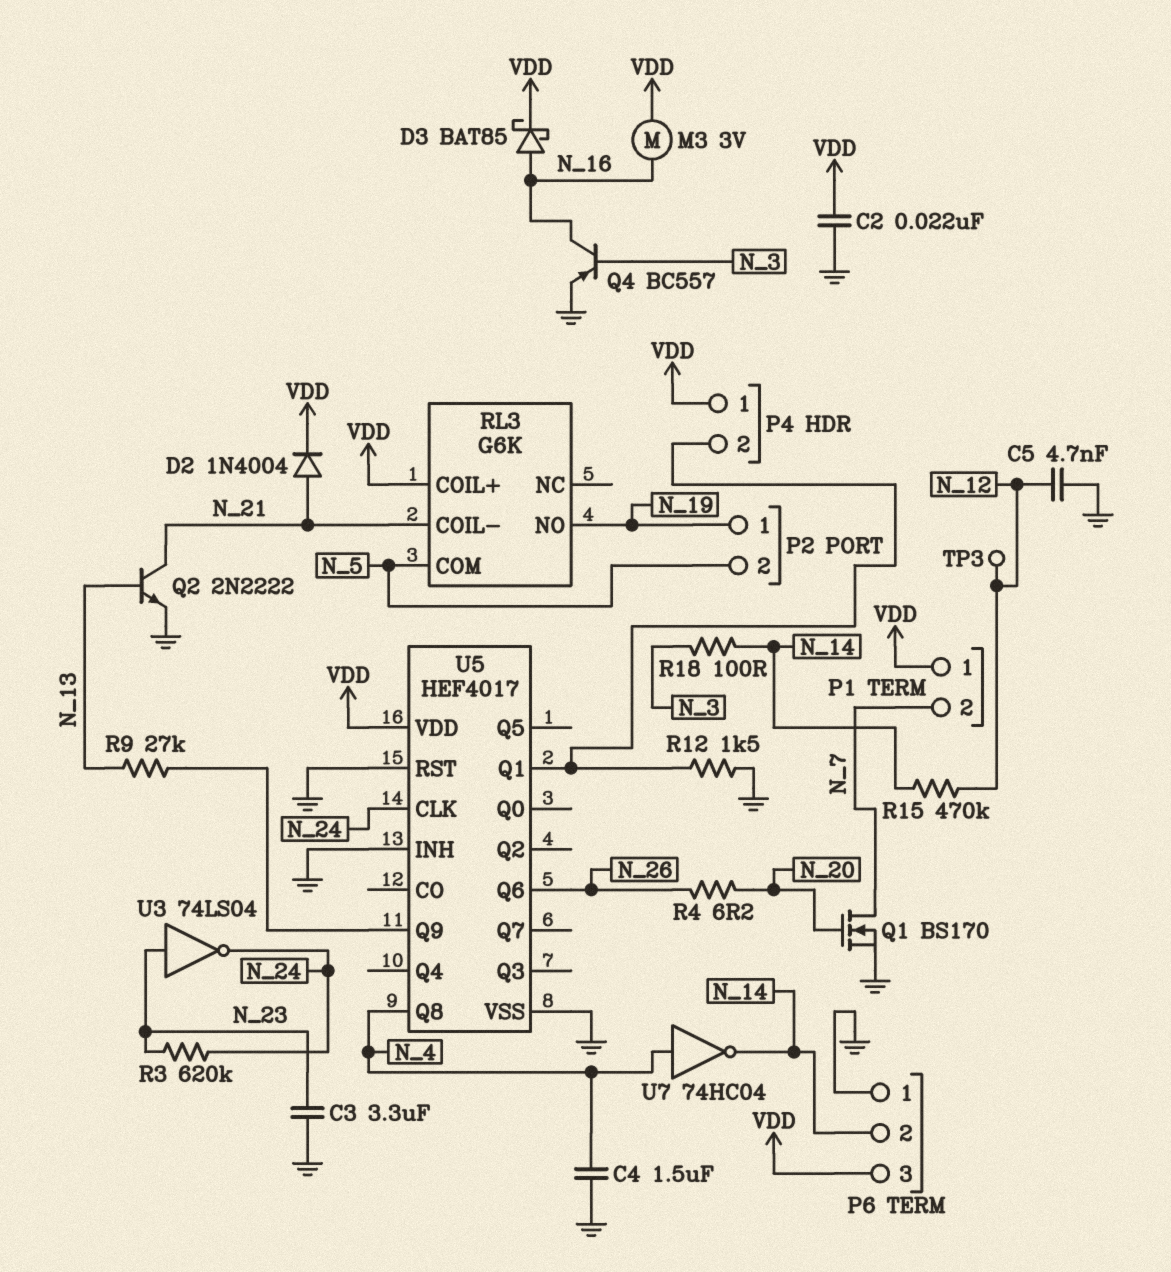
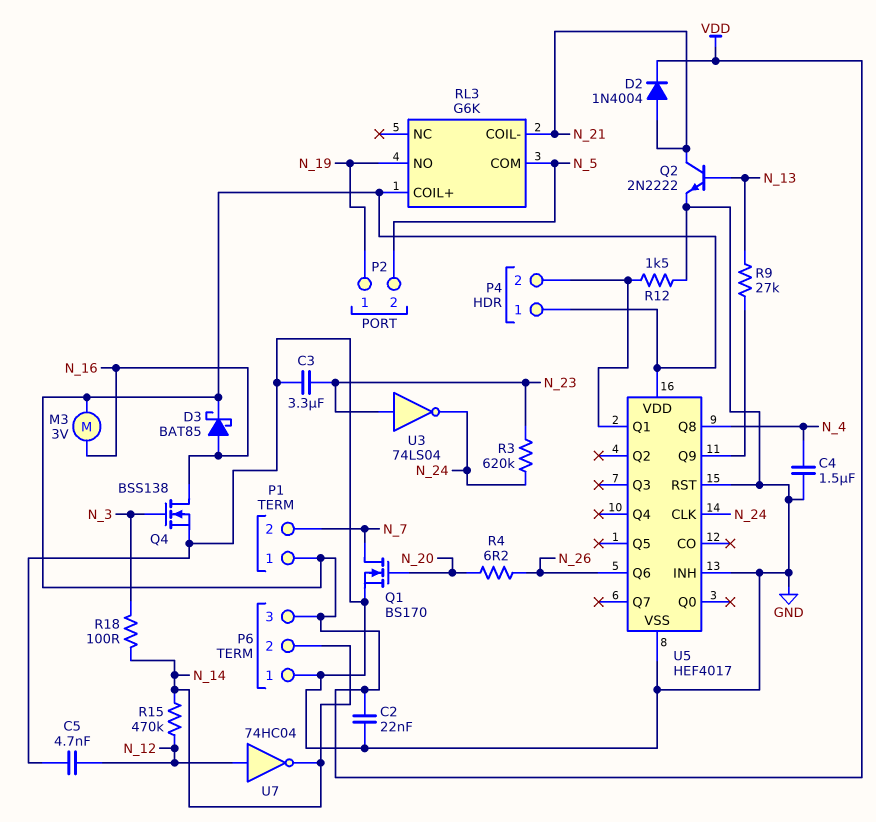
Q4: PNP BC557 (B N_3, C N_16, E GND) -> NMOS BSS138 (G N_3, D N_16, S GND)
TP3: test point (N_12) -> none
U7: NOT 74HC04 (in N_4, out N_14) -> NOT 74HC04 (in N_12, out N_14)

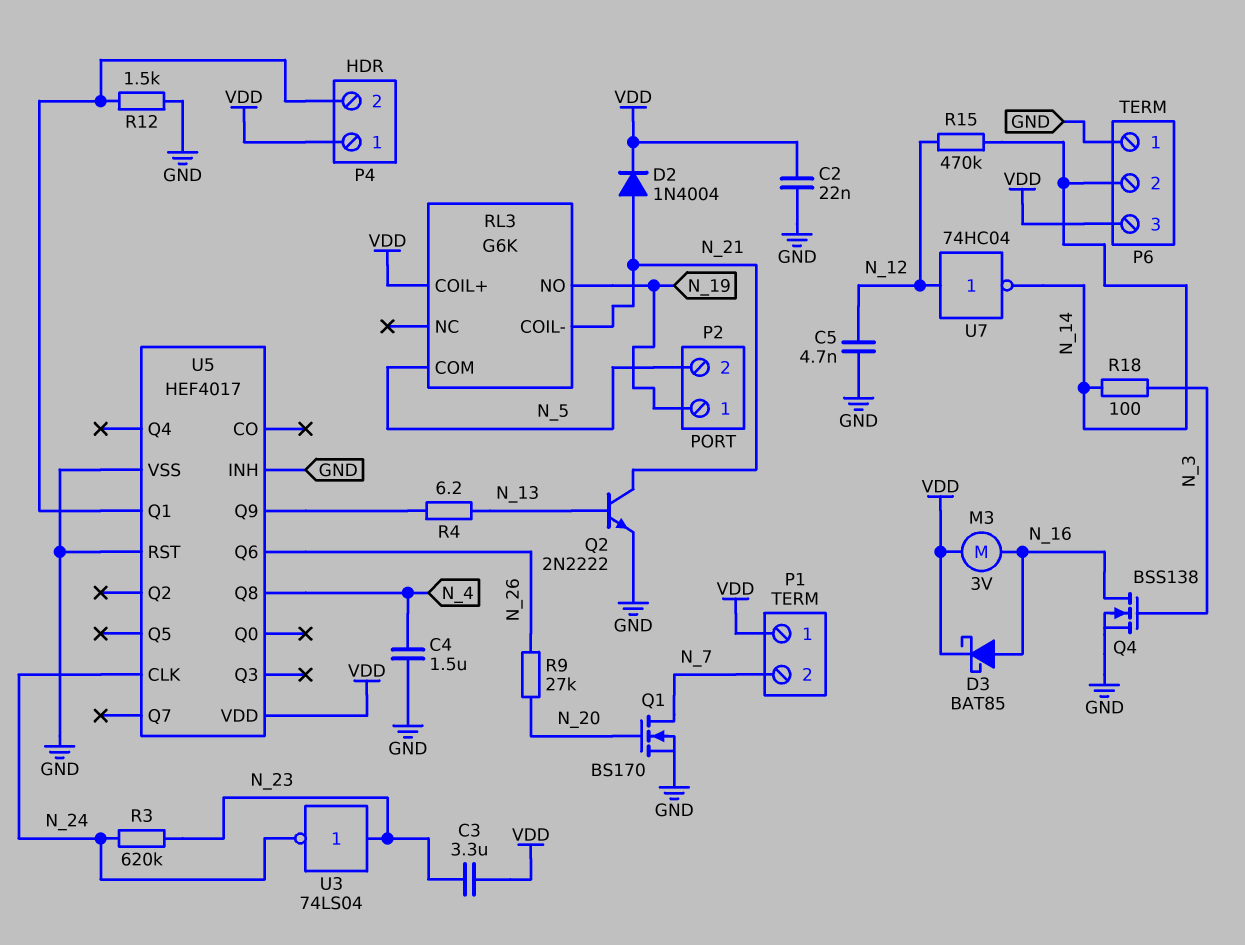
C3: 3.3uF (GND, N_23) -> 3.3uF (N_23, VDD)
R4: 6.2 (N_20, N_26) -> 6.2 (N_13, U5/Q9)
R9: 27k (N_13, U5/Q9) -> 27k (N_20, N_26)

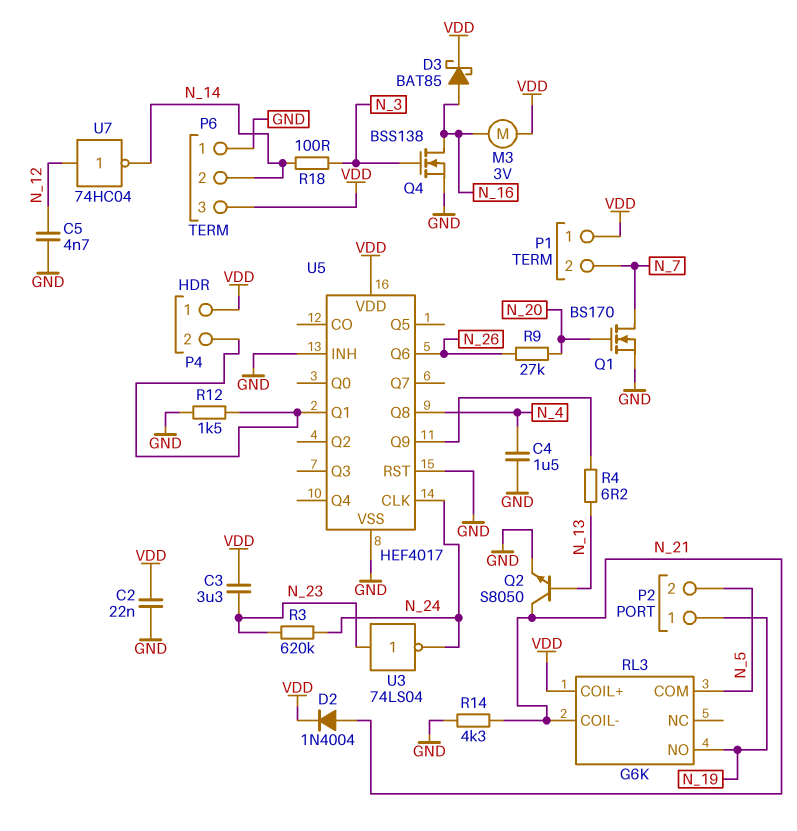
Q2: NPN 2N2222 (B N_13, C N_21, E GND) -> NPN S8050 (B N_13, C N_21, E GND)
R14: none -> 4.3k (GND, N_21)
R15: 470k (N_12, N_14) -> none

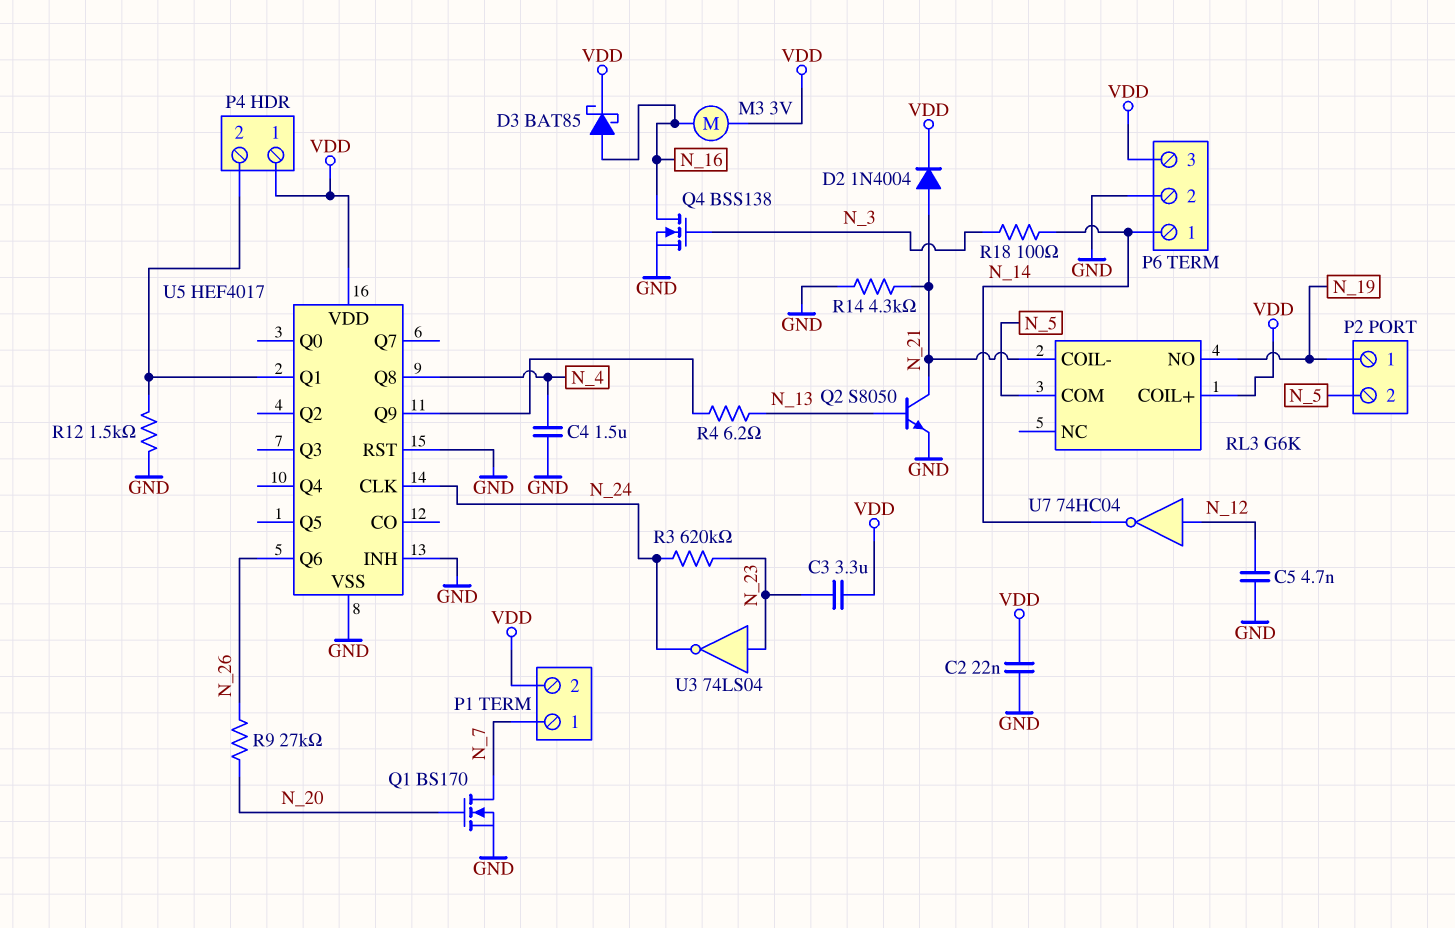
P1 pin 1: VDD -> N_7
P1 pin 2: N_7 -> VDD
P6 pin 1: GND -> N_14
P6 pin 2: N_14 -> GND

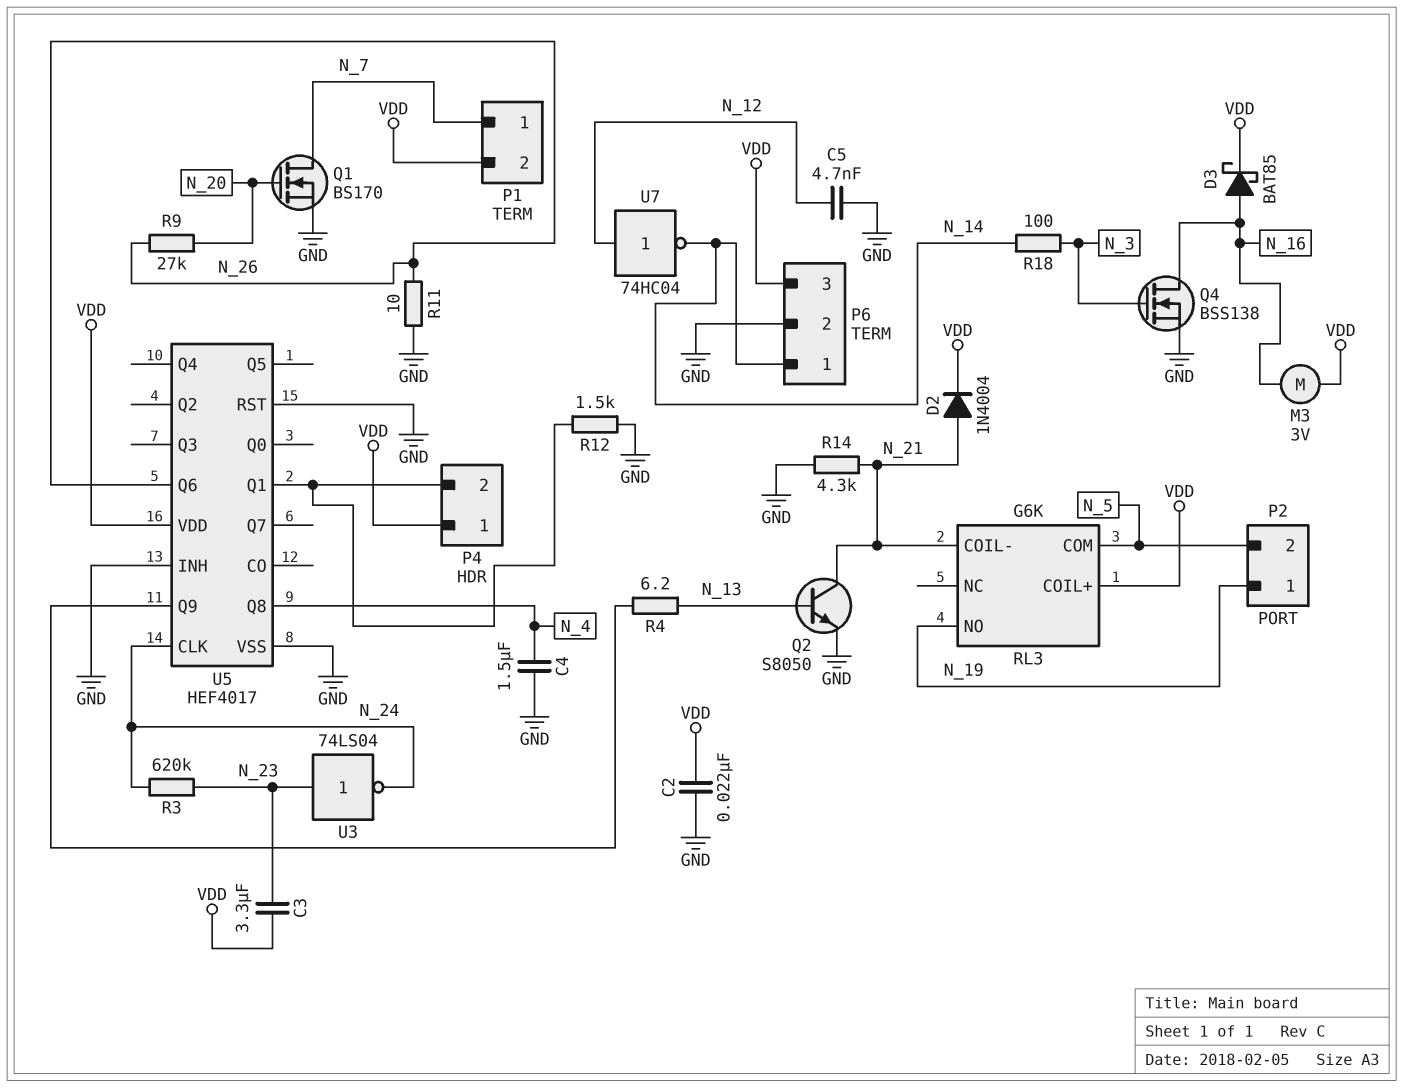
R11: none -> 10 (GND, N_26)

